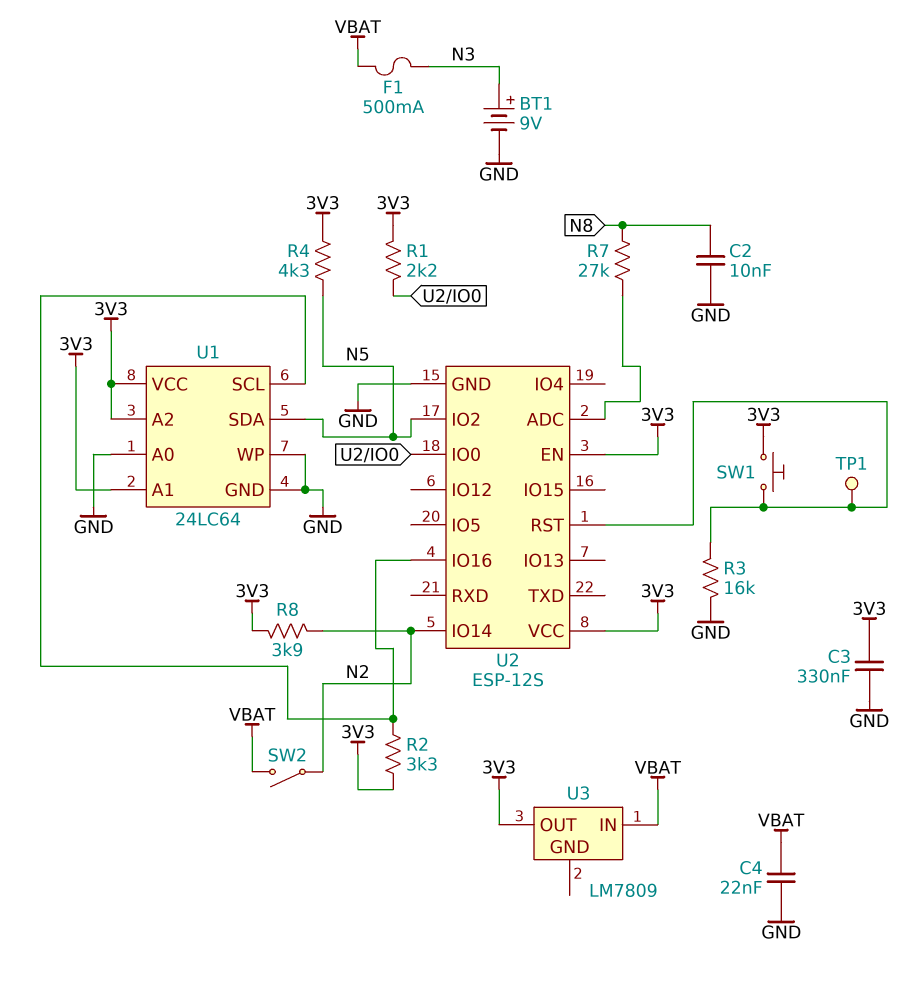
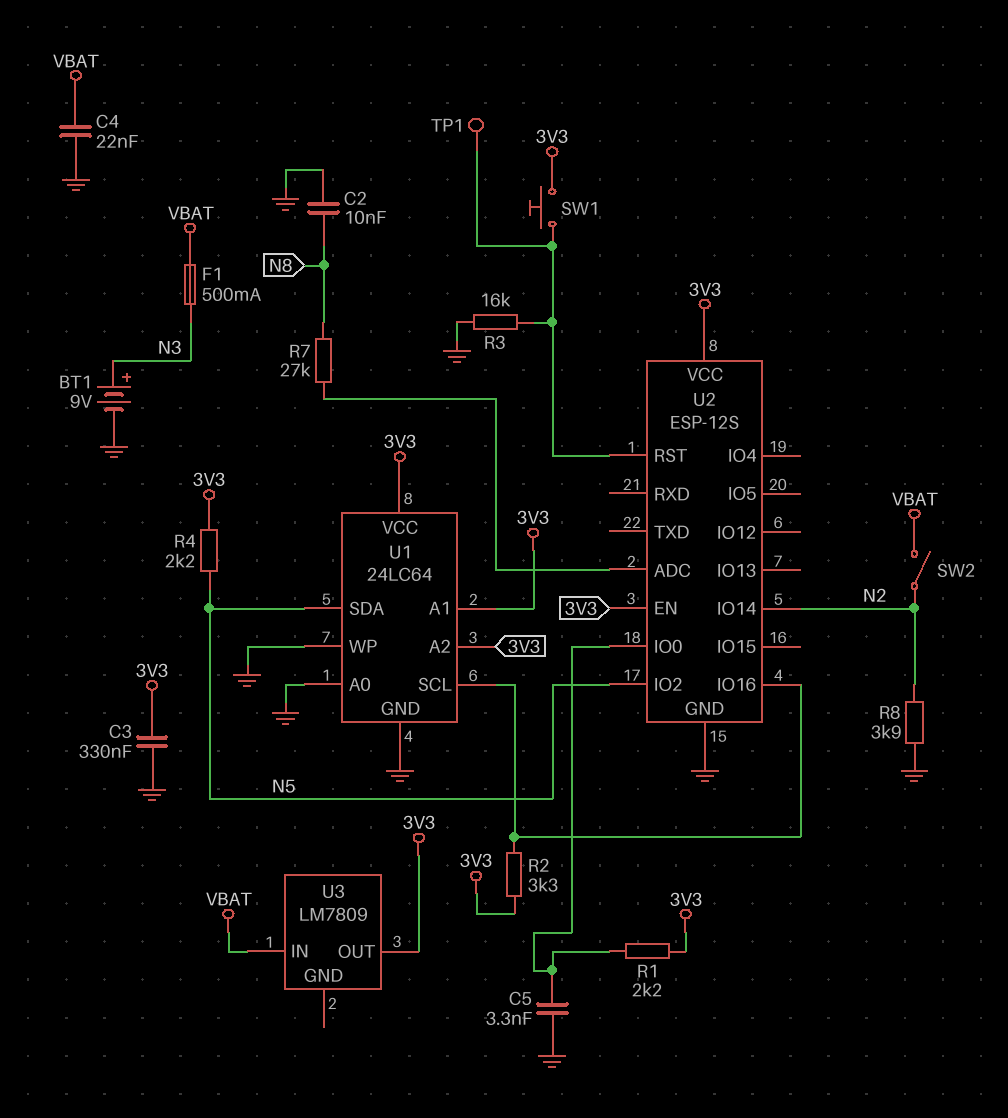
C5: none -> 3.3nF (GND, U2/IO0)
R4: 4.3k (3V3, N5) -> 2.2k (3V3, N5)
R8: 3.9k (3V3, N2) -> 3.9k (GND, N2)

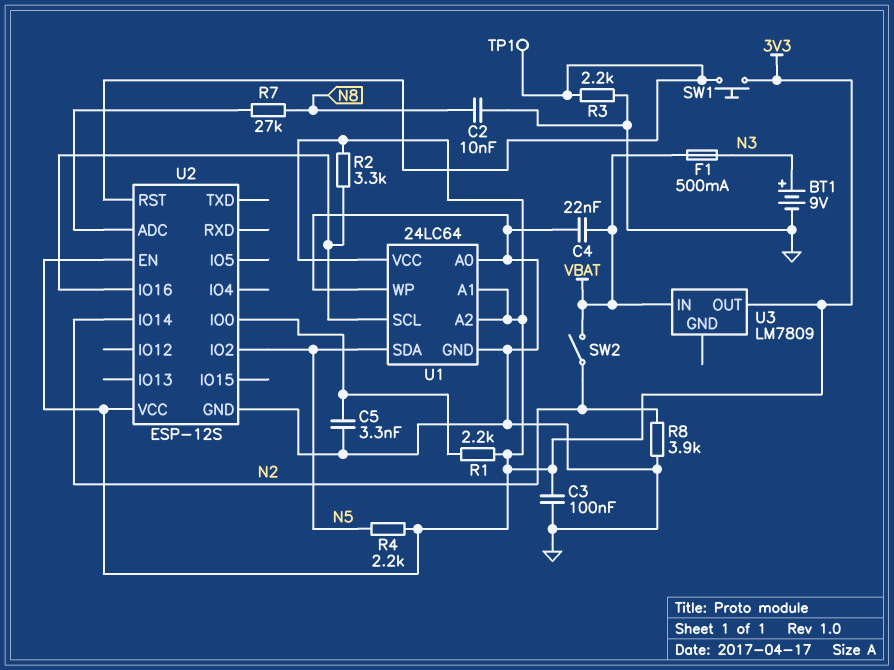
C3: 330nF (3V3, GND) -> 100nF (3V3, GND)
R3: 16k (GND, U2/RST) -> 2.2k (GND, U2/RST)

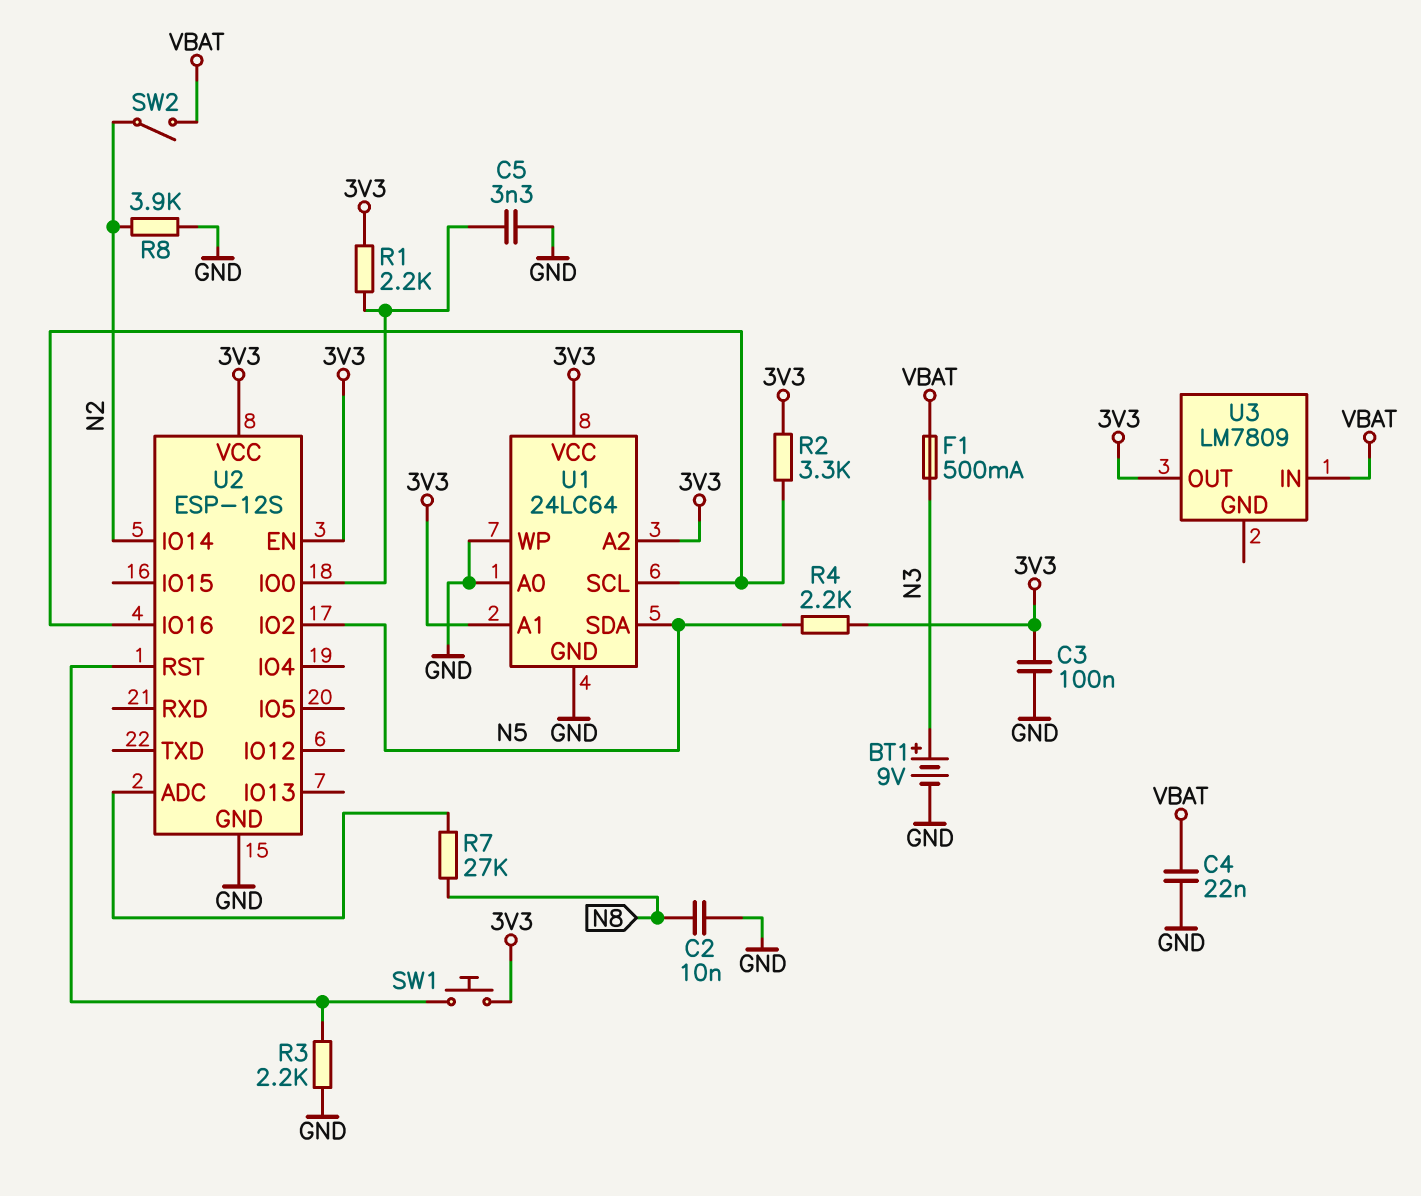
TP1: test point (U2/RST) -> none

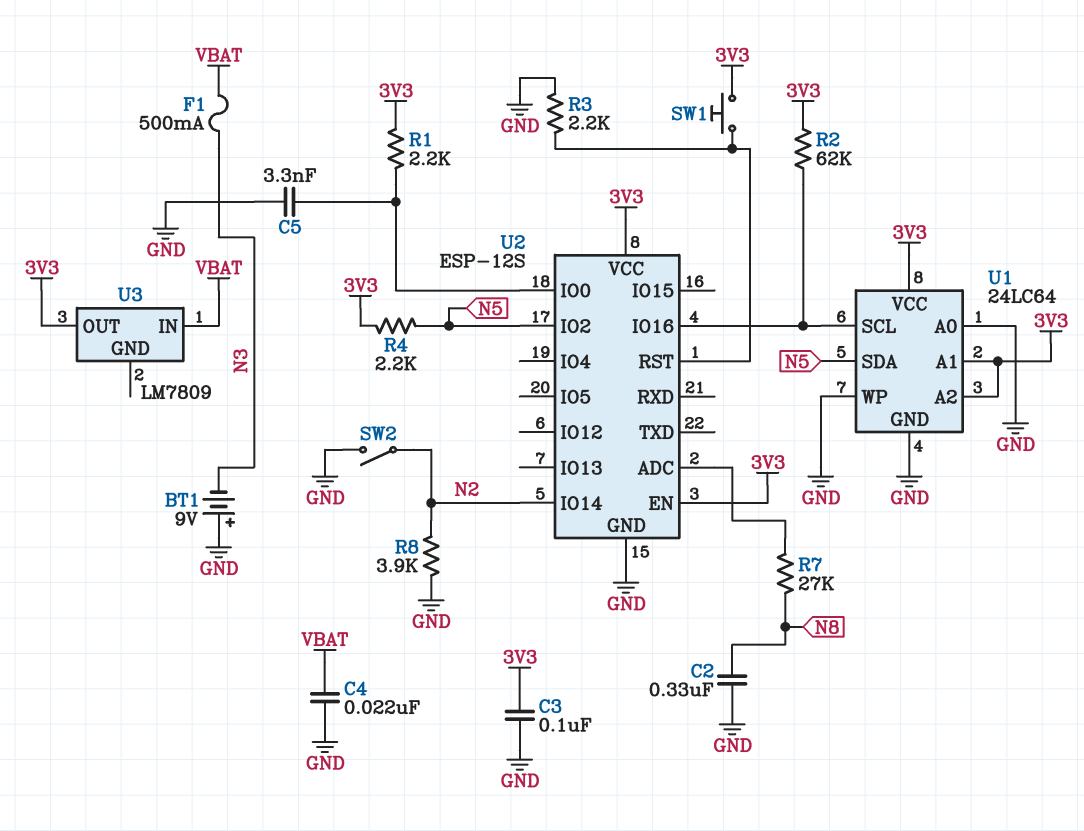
BT1: 9V (plus N3, minus GND) -> 9V (plus GND, minus N3)
C2: 10nF (GND, N8) -> 330nF (GND, N8)
R2: 3.3k (3V3, U1/SCL) -> 62k (3V3, U1/SCL)
SW2: switch (N2, VBAT) -> switch (GND, N2)

